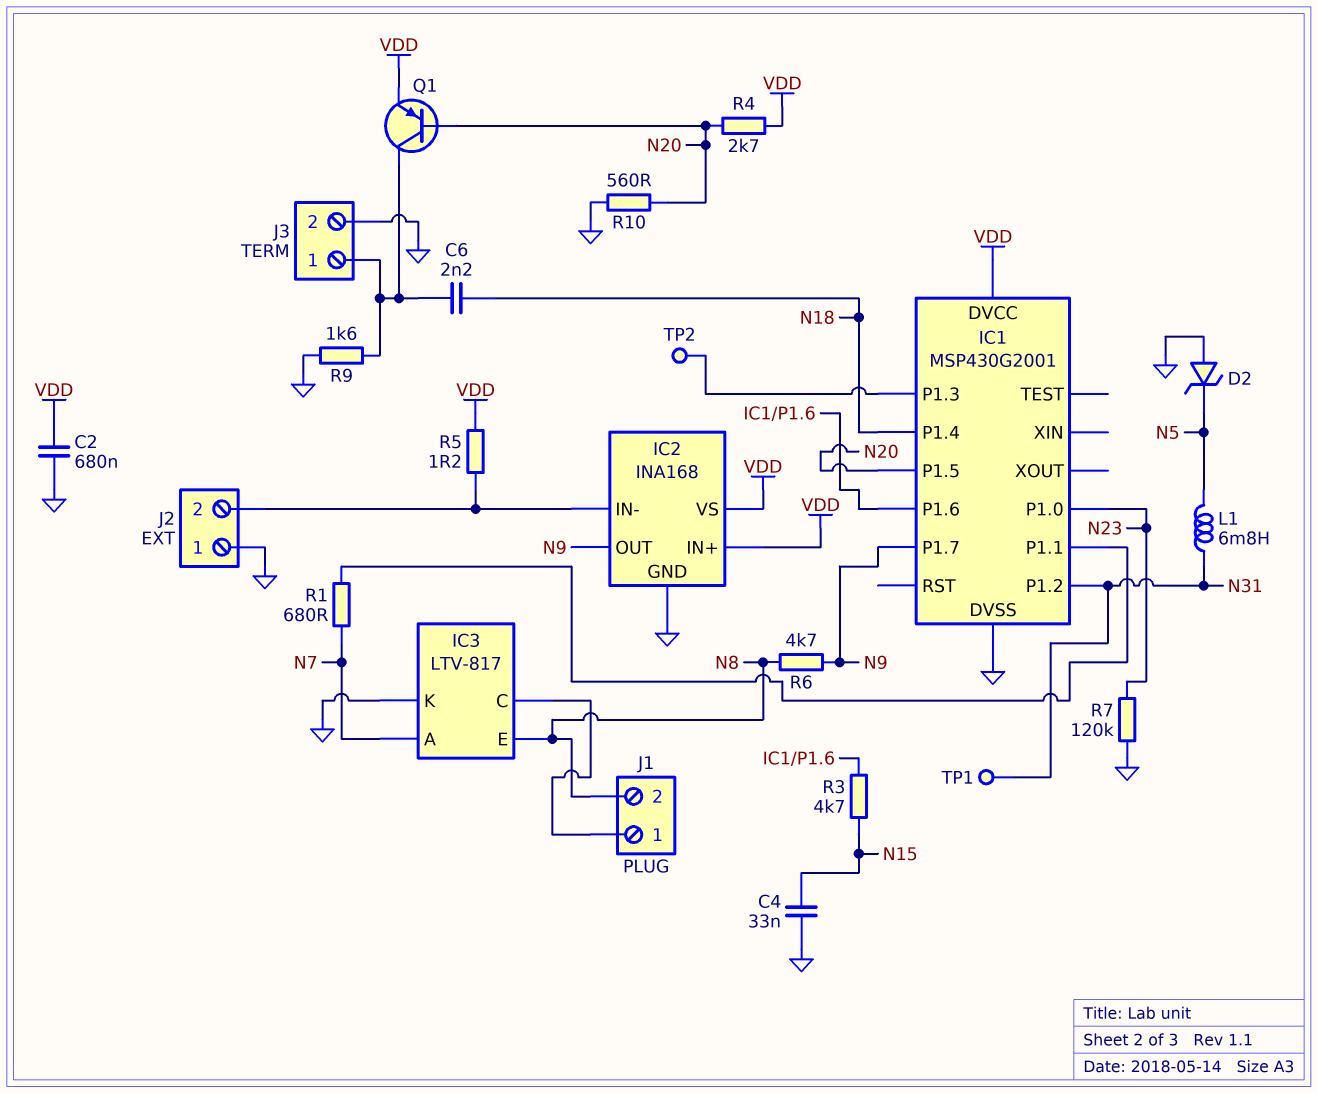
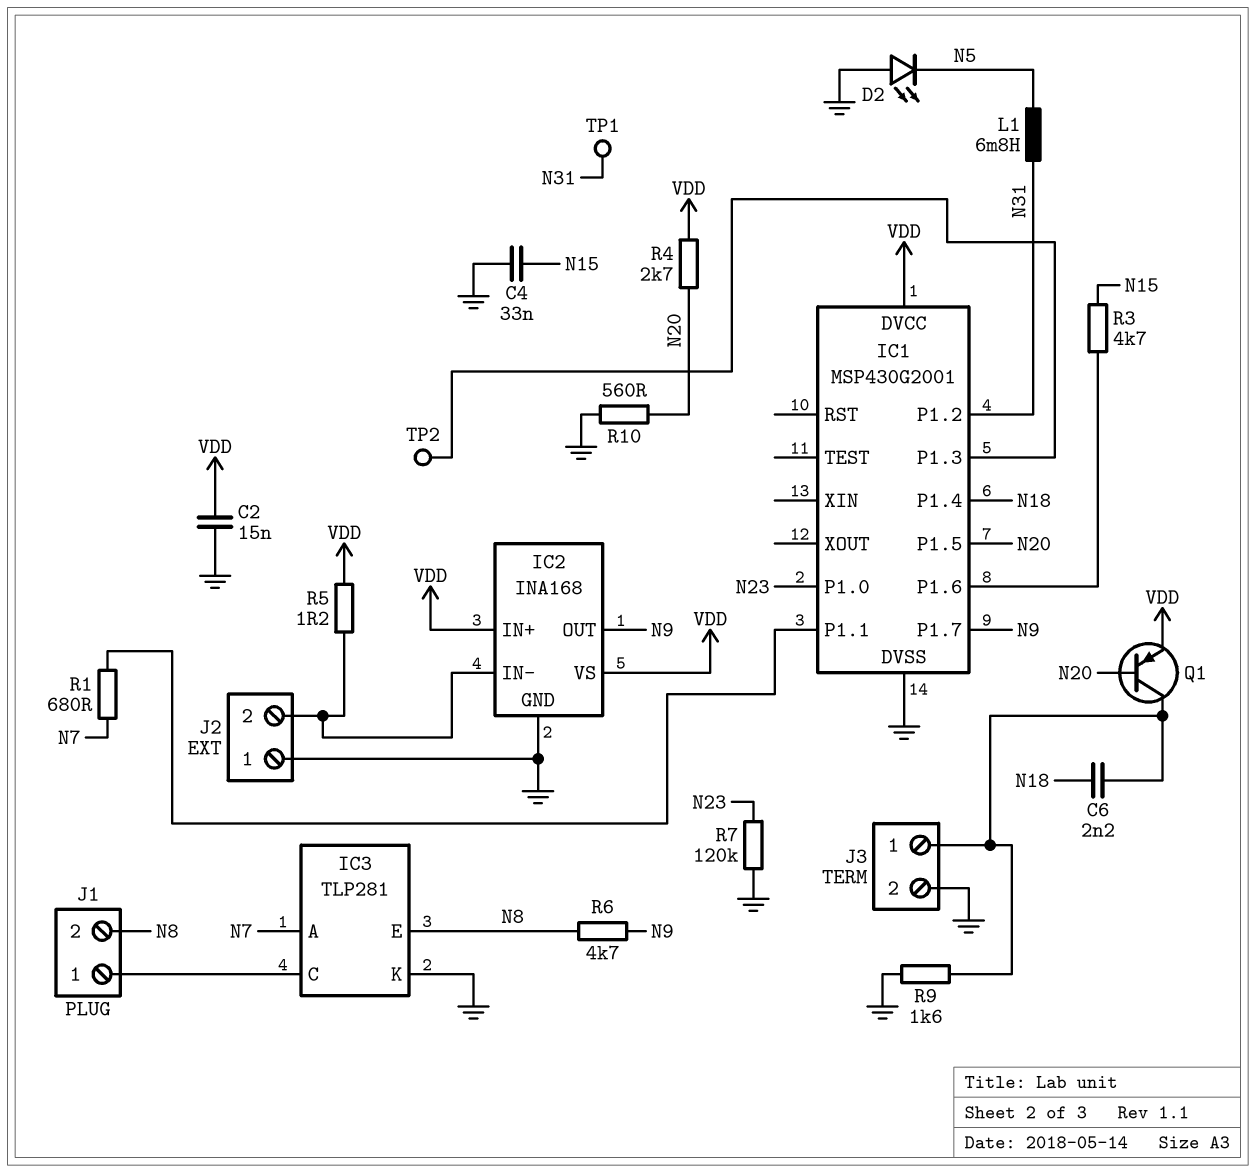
C2: 680nF (GND, VDD) -> 15nF (GND, VDD)
D2: zener (A GND, K N5) -> LED (A GND, K N5)
IC3: LTV-817 -> TLP281

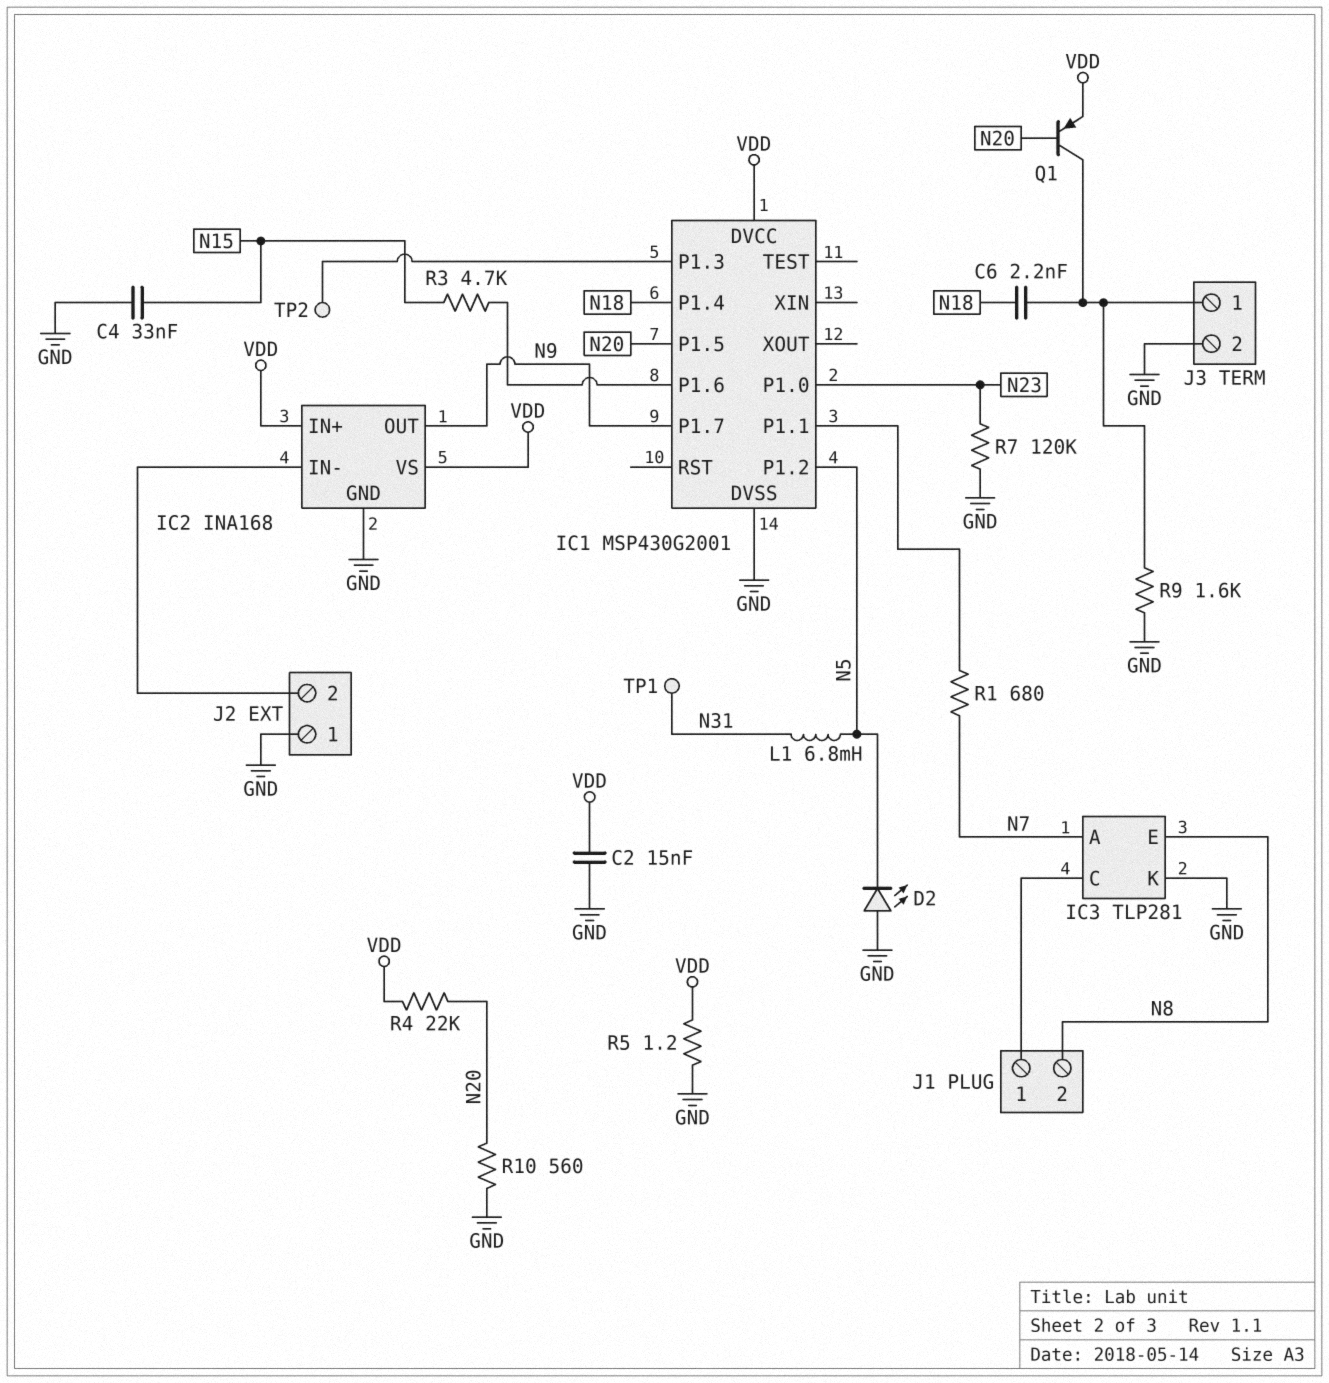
IC1 pin P1.2: N31 -> N5
R4: 2.7k (N20, VDD) -> 22k (N20, VDD)
R5: 1.2 (IC2/IN-, VDD) -> 1.2 (GND, VDD)
R6: 4.7k (N8, N9) -> none

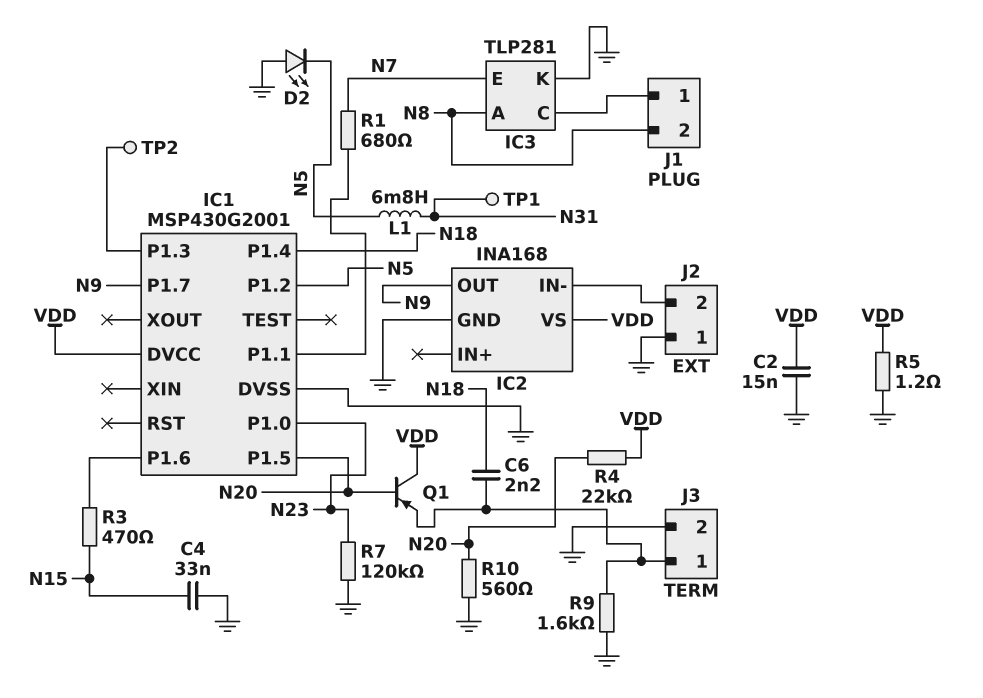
IC2 pin IN+: VDD -> none
IC3 pin A: N7 -> N8
IC3 pin E: N8 -> N7
Q1: PNP (B N20, C J3/1, E VDD) -> PNP (B N20, C VDD, E J3/1)
R3: 4.7k (IC1/P1.6, N15) -> 470 (IC1/P1.6, N15)

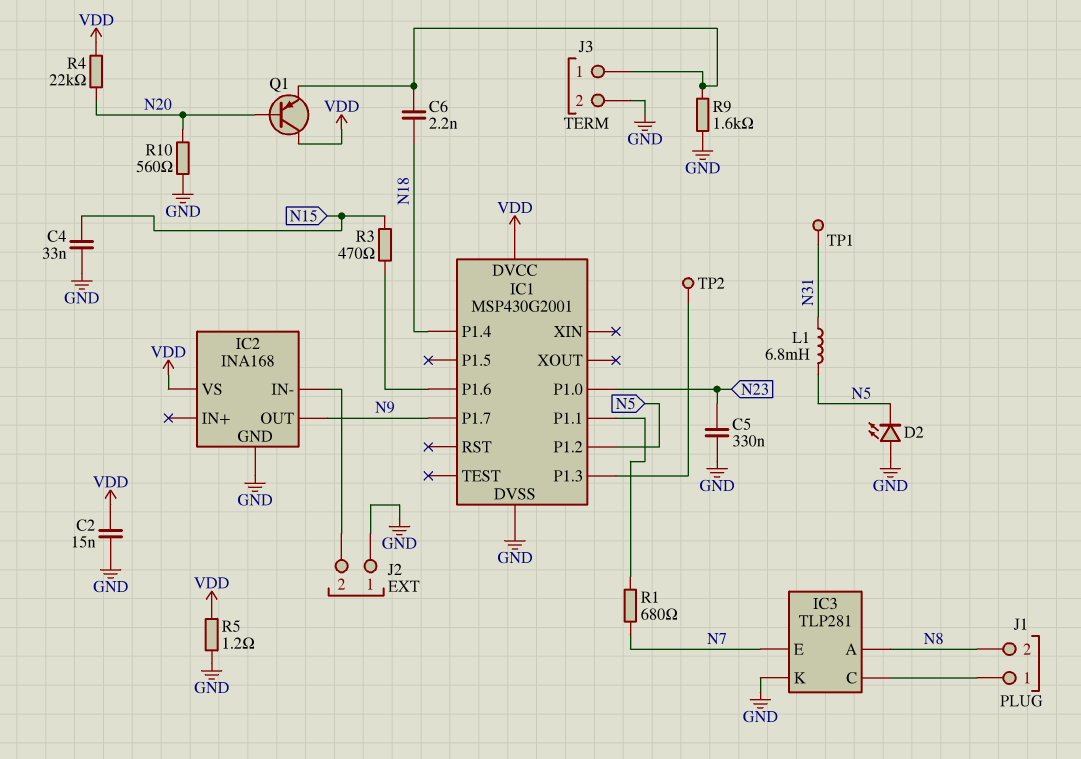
C5: none -> 330nF (GND, N23)
IC1 pin P1.5: N20 -> none
R7: 120k (GND, N23) -> none

